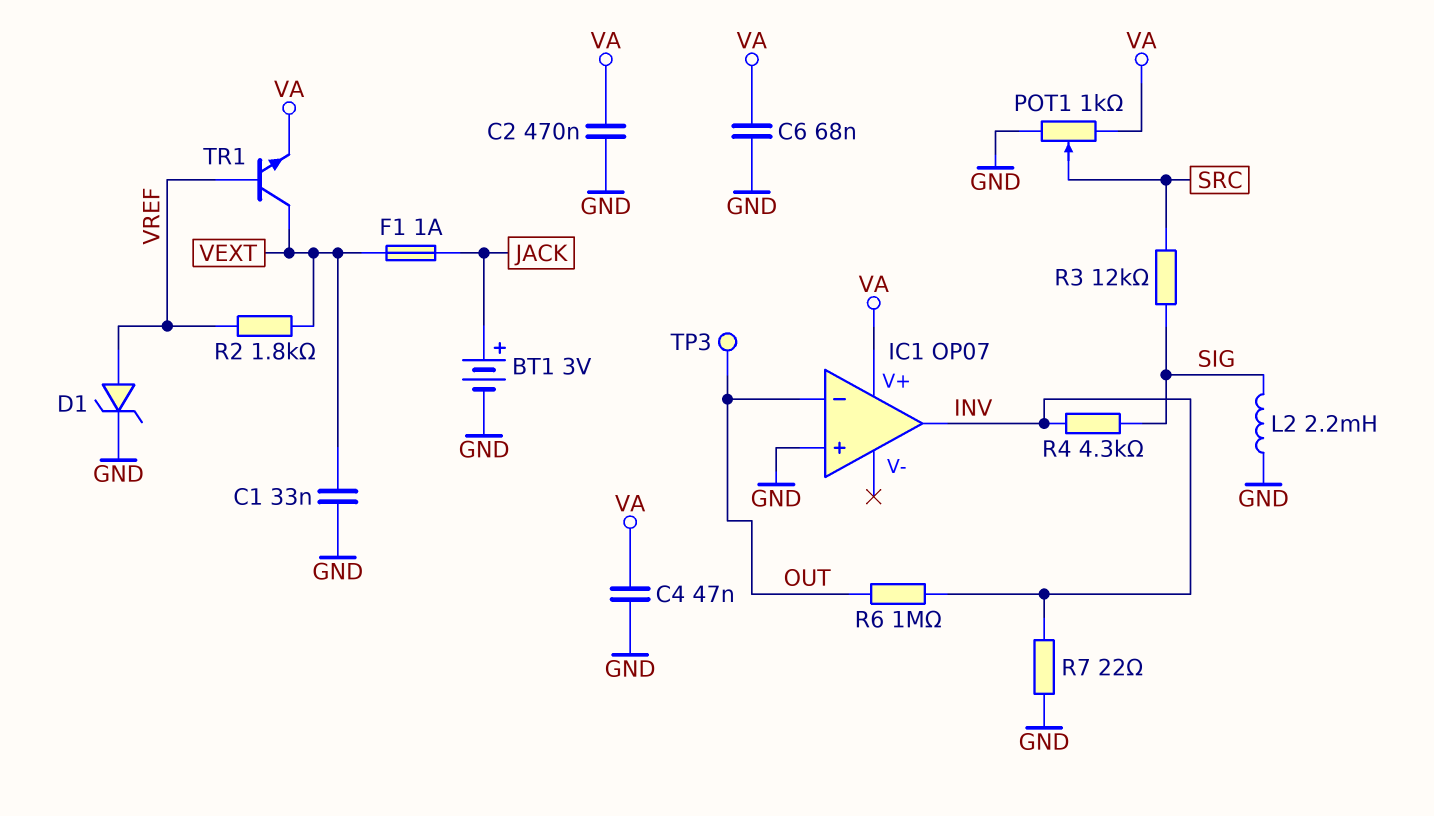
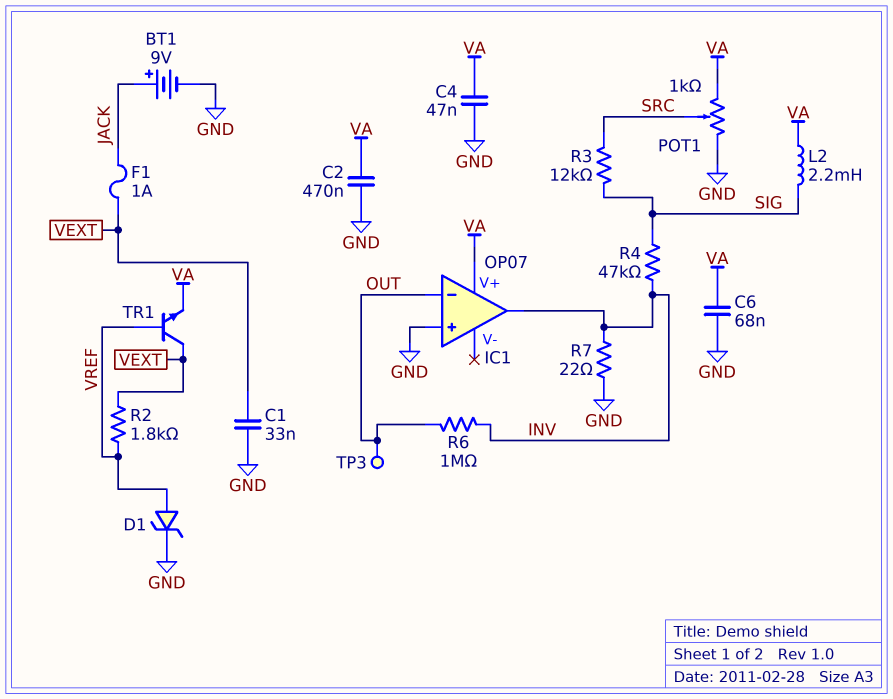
BT1: 3V (plus JACK, minus GND) -> 9V (plus JACK, minus GND)
L2: 2.2mH (GND, SIG) -> 2.2mH (SIG, VA)
R4: 4.3k (INV, SIG) -> 47k (INV, SIG)

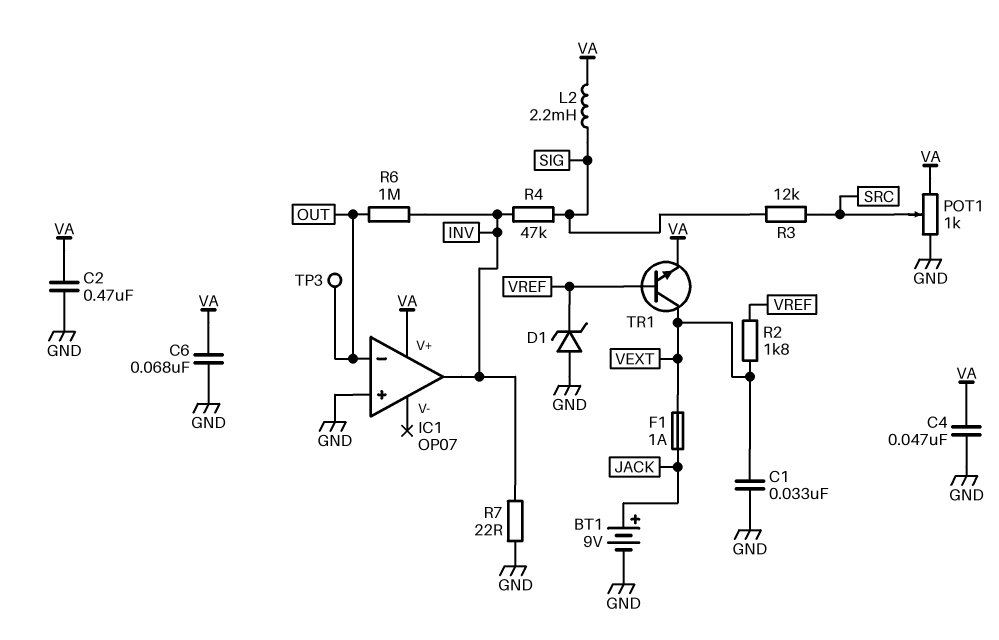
D1: zener (A VREF, K GND) -> zener (A GND, K VREF)

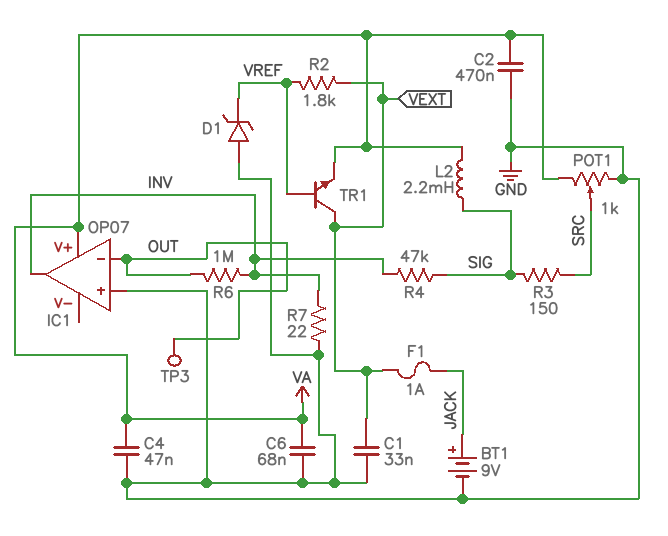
R3: 12k (SIG, SRC) -> 150 (SIG, SRC)

